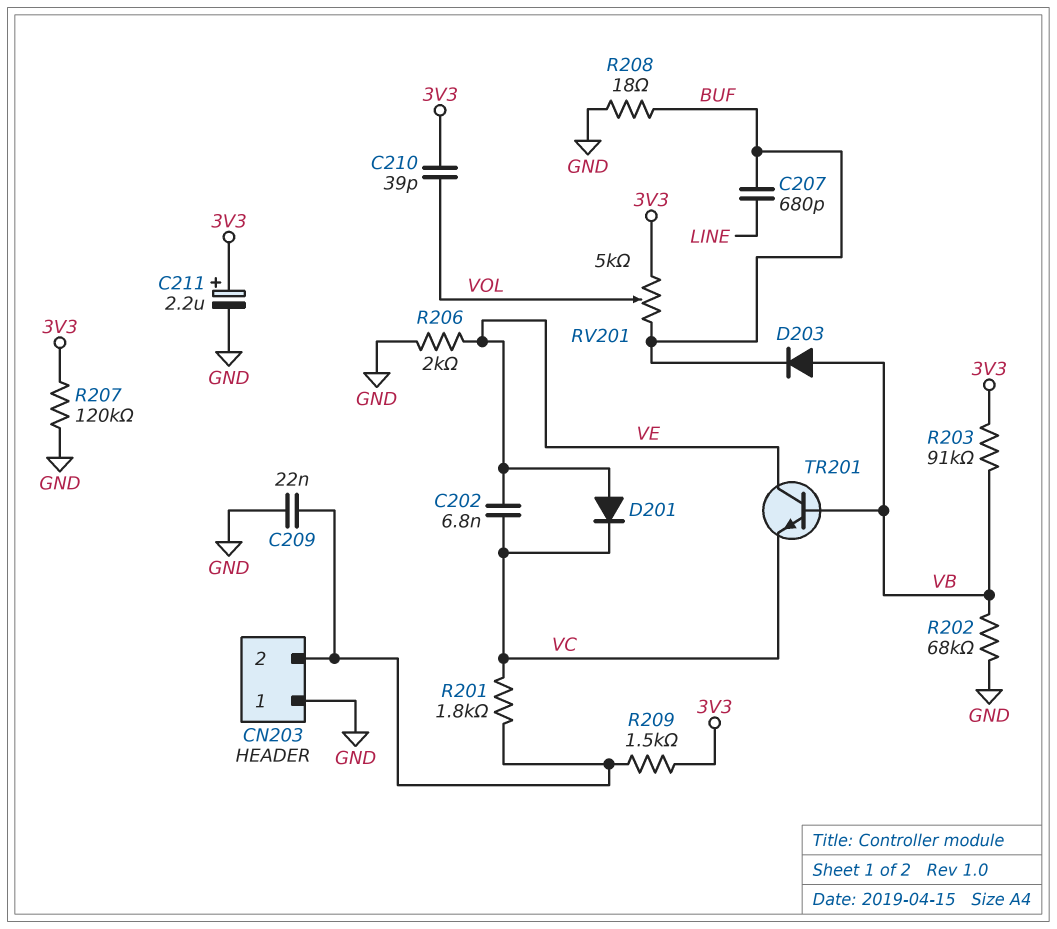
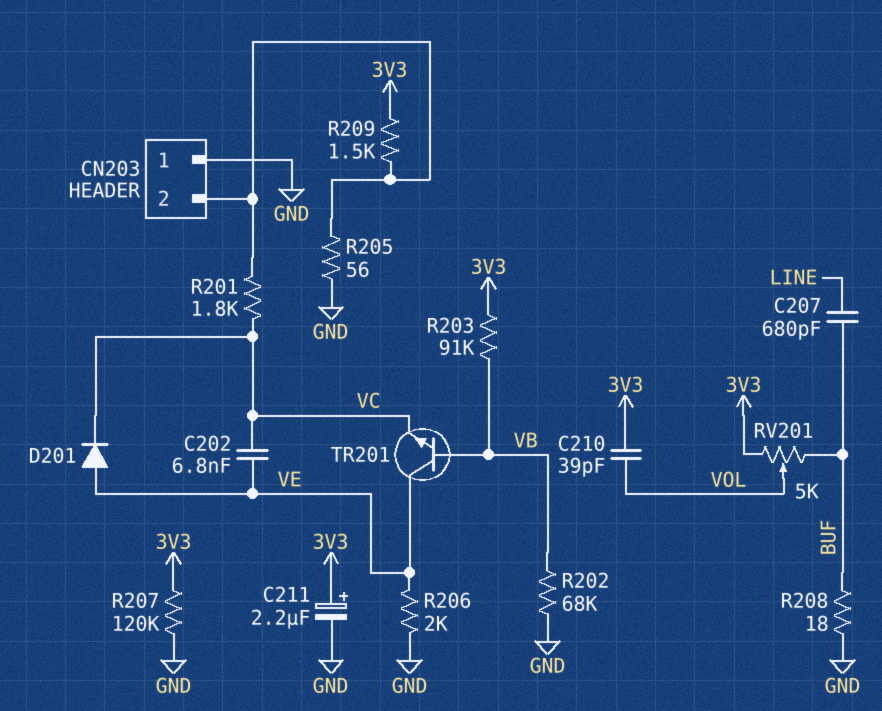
C209: 22nF (CN203/2, GND) -> none
D203: diode (A VB, K BUF) -> none
R205: none -> 56 (CN203/2, GND)

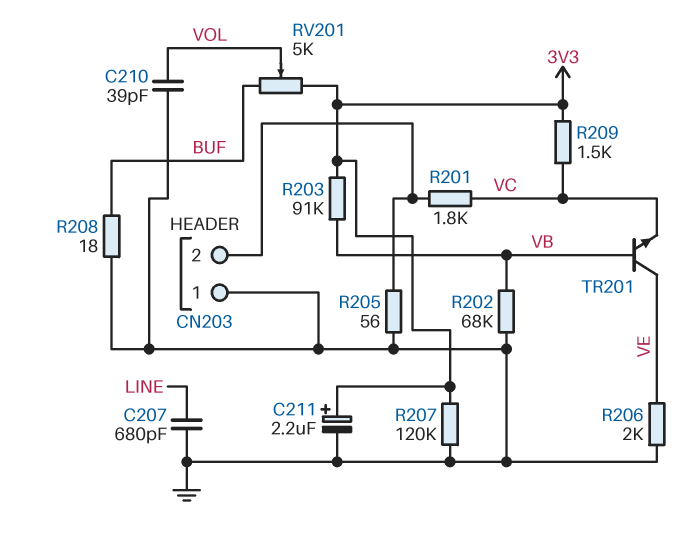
C202: 6.8nF (VC, VE) -> none
C207: 680pF (BUF, LINE) -> 680pF (GND, LINE)
C210: 39pF (3V3, VOL) -> 39pF (GND, VOL)
D201: diode (A VE, K VC) -> none
R209: 1.5k (3V3, CN203/2) -> 1.5k (3V3, VC)

